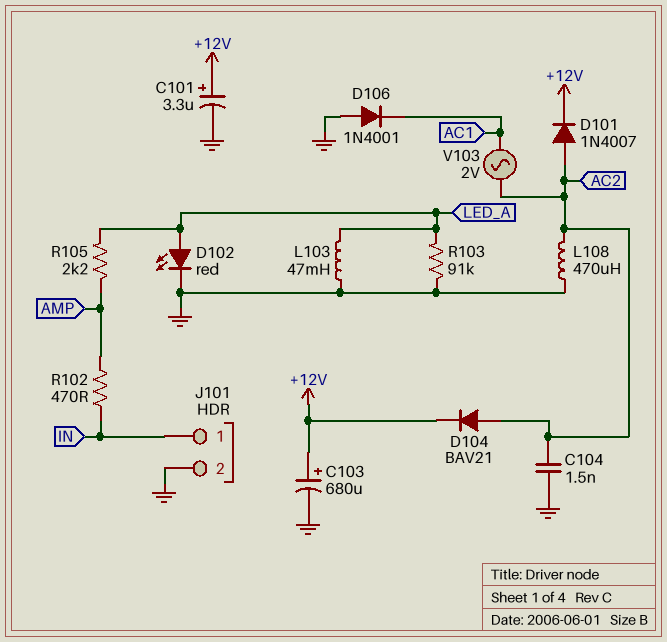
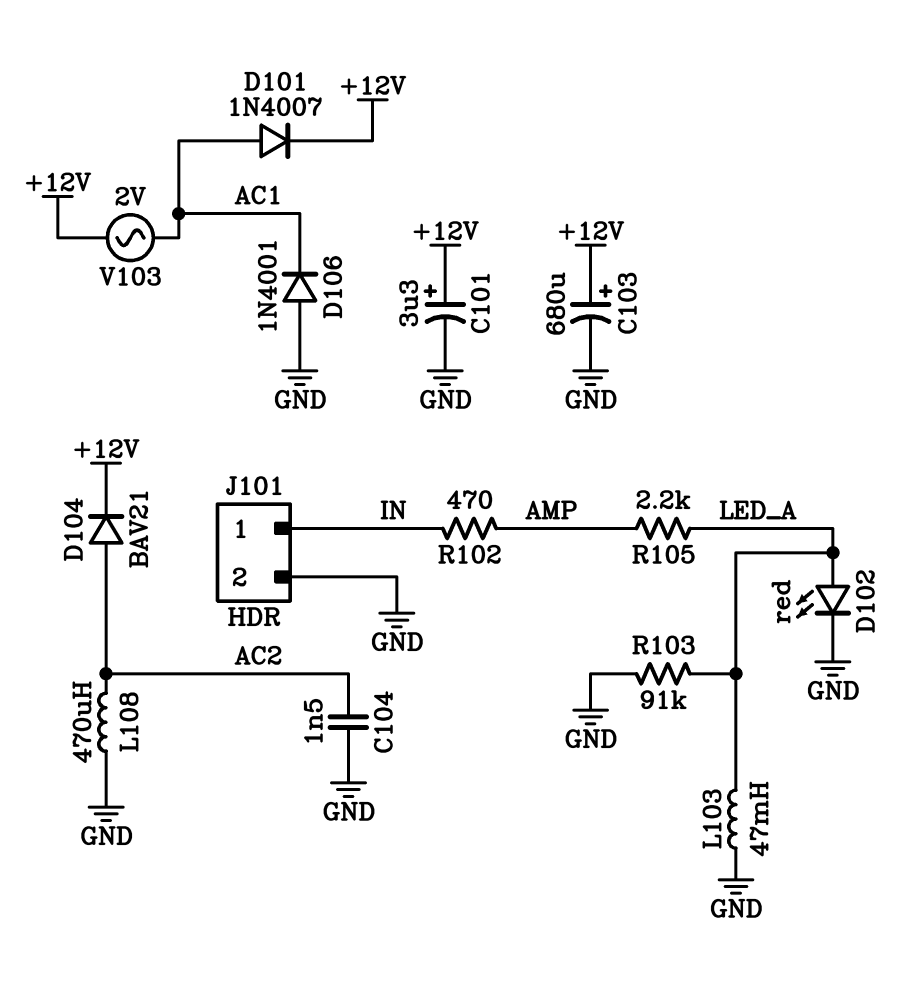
D101: diode 1N4007 (A AC2, K +12V) -> diode 1N4007 (A AC1, K +12V)
V103: AC 2V (AC1, AC2) -> AC 2V (+12V, AC1)

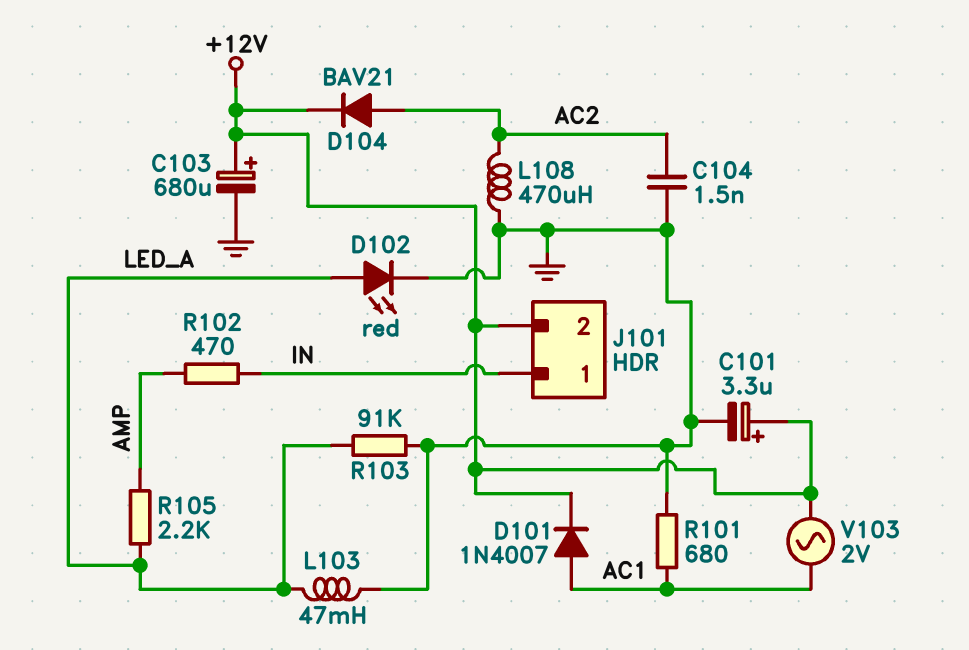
D106: diode 1N4001 (A GND, K AC1) -> none
J101 pin 2: GND -> +12V
R101: none -> 680 (AC1, GND)

